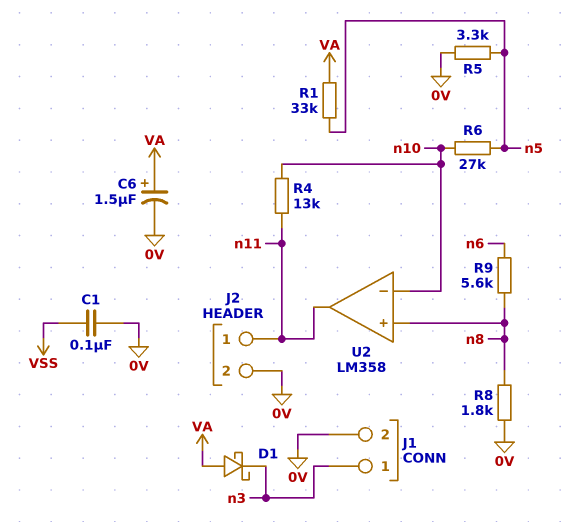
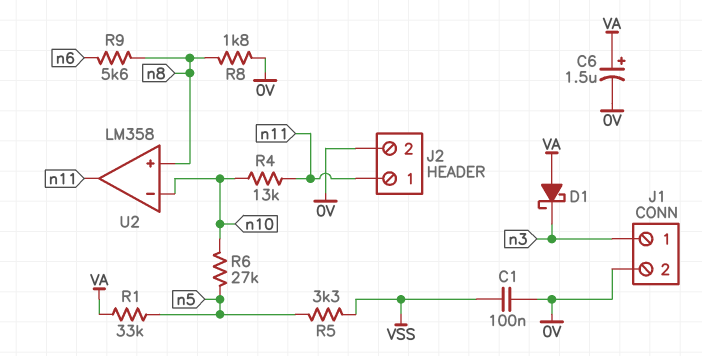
R5: 3.3k (0V, n5) -> 3.3k (VSS, n5)

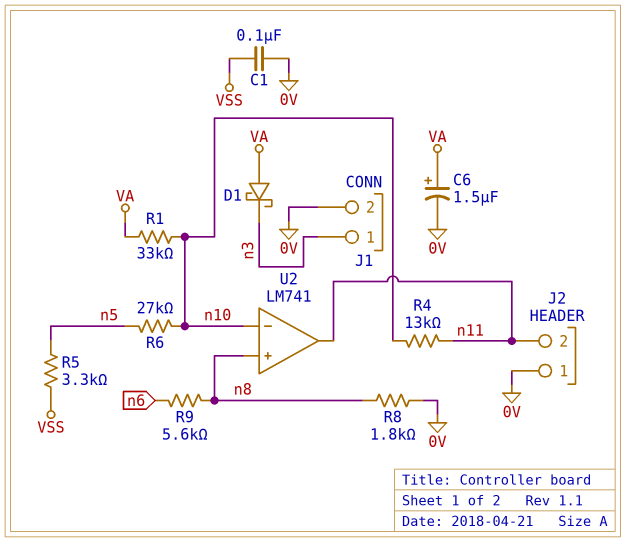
J2 pin 1: n11 -> 0V
J2 pin 2: 0V -> n11
R1: 33k (VA, n5) -> 33k (VA, n10)
U2: LM358 -> LM741

